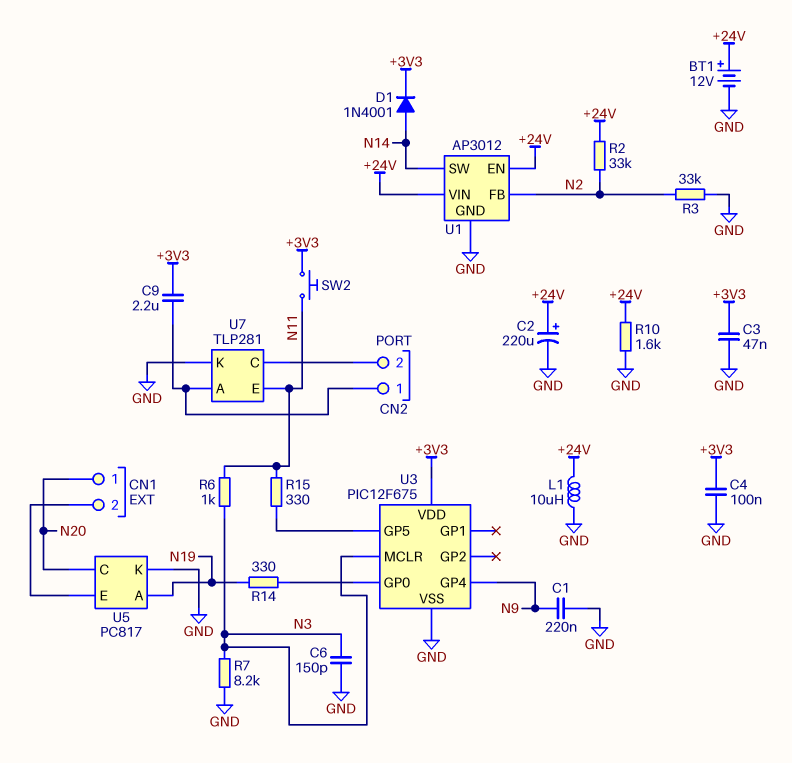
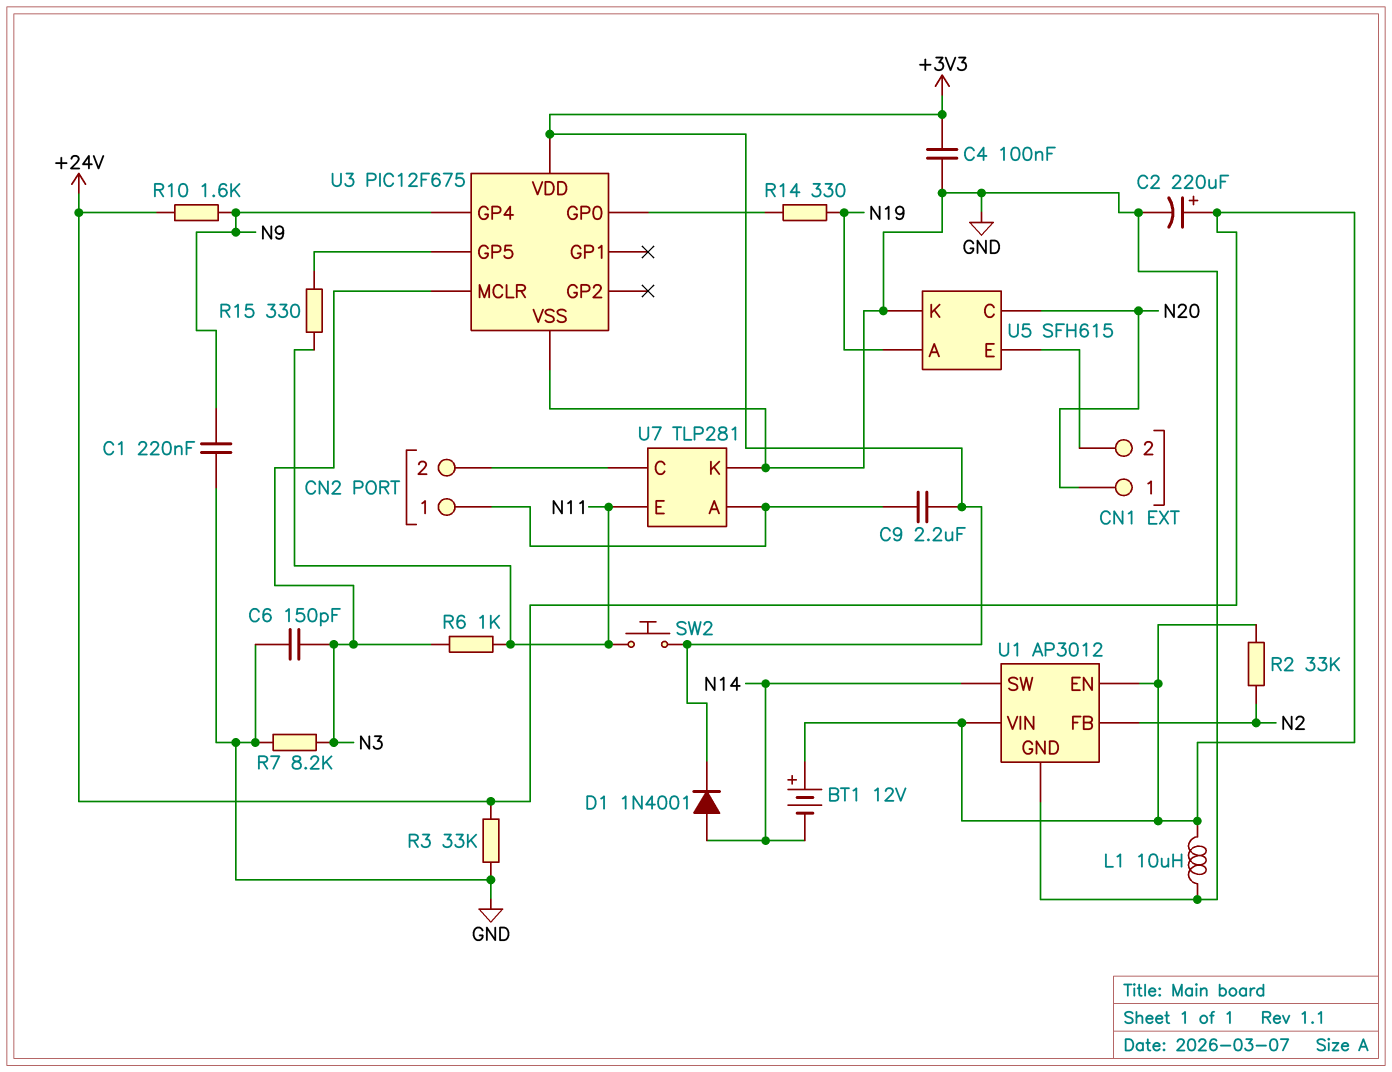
BT1: 12V (plus +24V, minus GND) -> 12V (plus +24V, minus N14)
C3: 47nF (+3V3, GND) -> none
R3: 33k (GND, N2) -> 33k (+24V, GND)
R10: 1.6k (+24V, GND) -> 1.6k (+24V, N9)
U5: PC817 -> SFH615

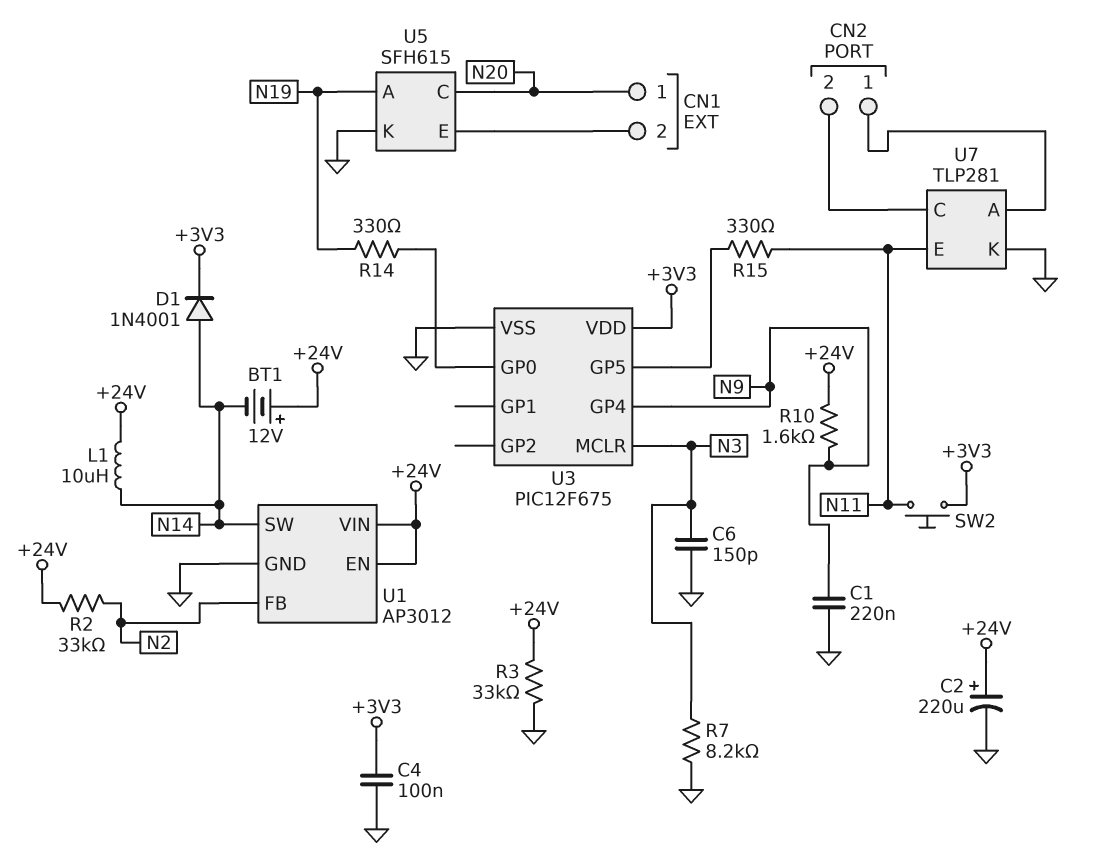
C9: 2.2uF (+3V3, CN2/1) -> none
L1: 10uH (+24V, GND) -> 10uH (+24V, N14)
R6: 1k (N3, N11) -> none

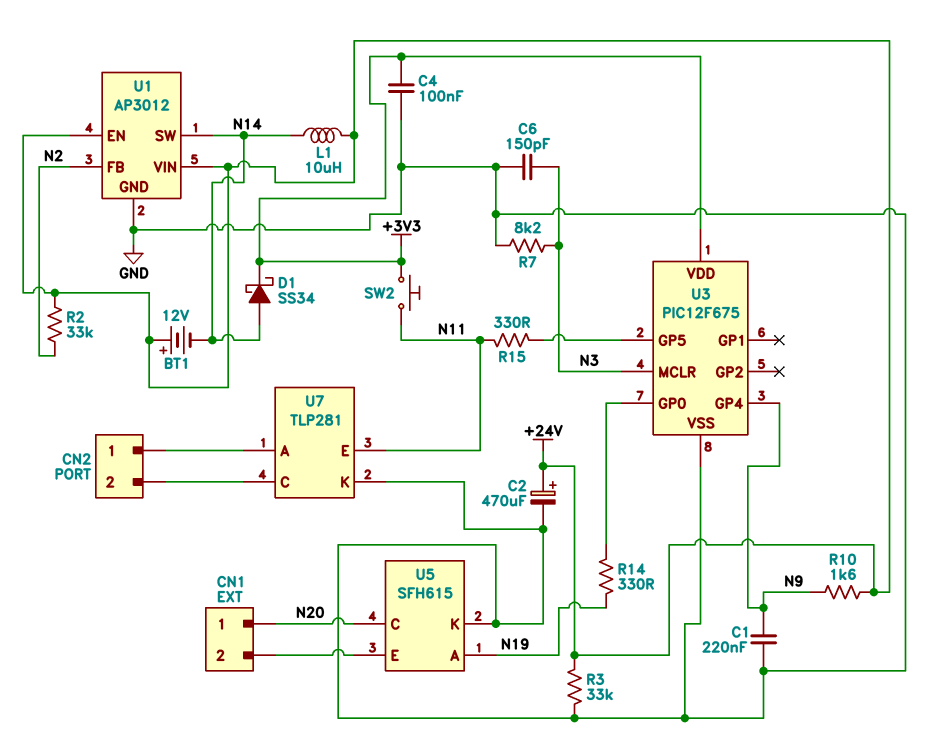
C2: 220uF (plus +24V, minus GND) -> 470uF (plus +24V, minus GND)
D1: diode 1N4001 (A N14, K +3V3) -> schottky SS34 (A N14, K +3V3)

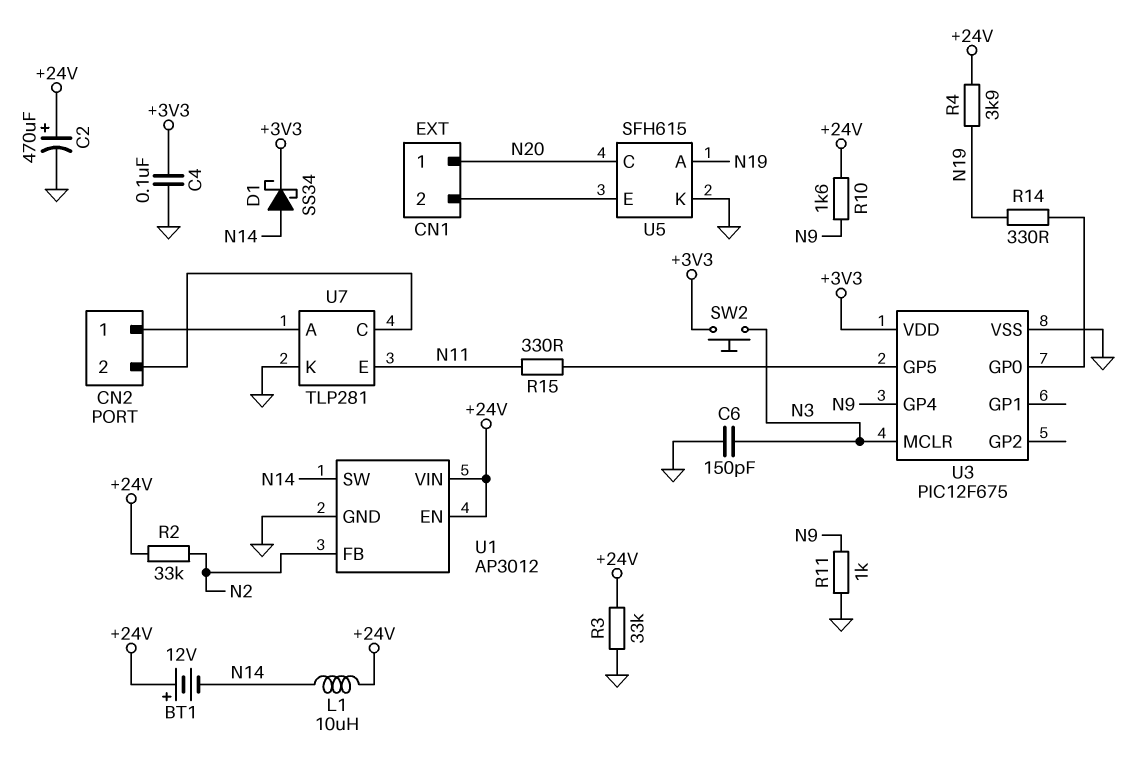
C1: 220nF (GND, N9) -> none
R4: none -> 3.9k (+24V, N19)
R7: 8.2k (GND, N3) -> none
R11: none -> 1k (GND, N9)
SW2: button (+3V3, N11) -> button (+3V3, N3)

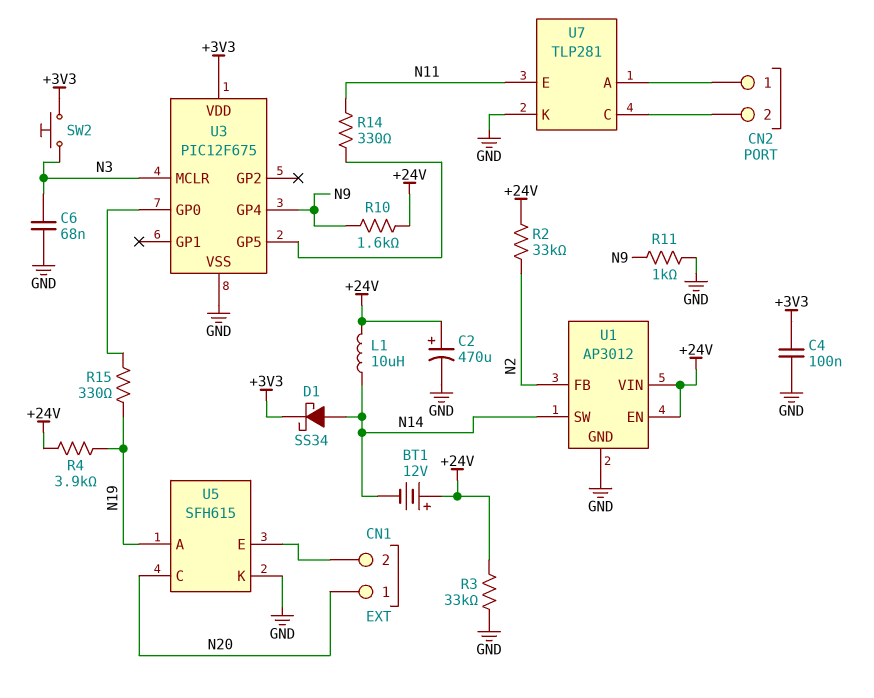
C6: 150pF (GND, N3) -> 68nF (GND, N3)
R14: 330 (N19, U3/GP0) -> 330 (N11, U3/GP5)
R15: 330 (N11, U3/GP5) -> 330 (N19, U3/GP0)

